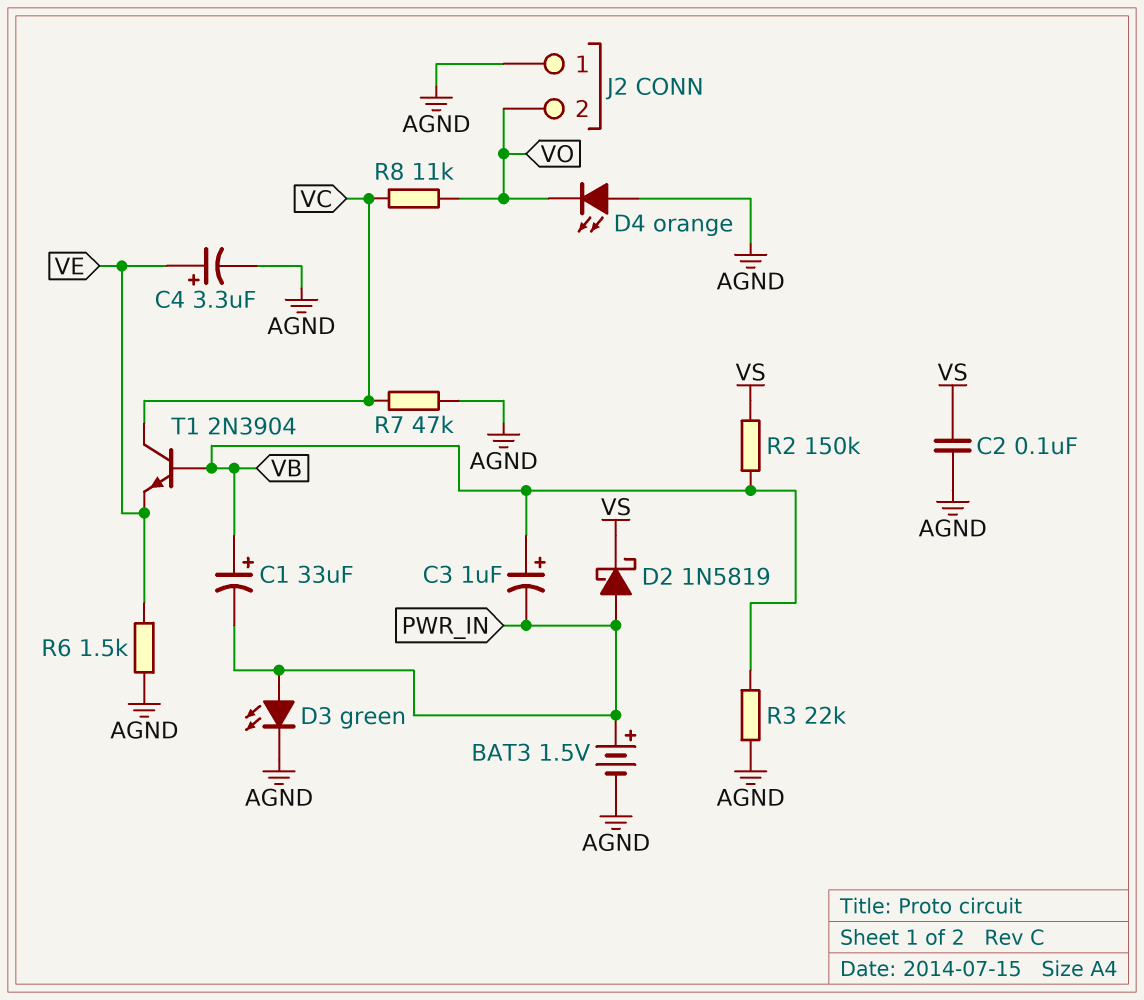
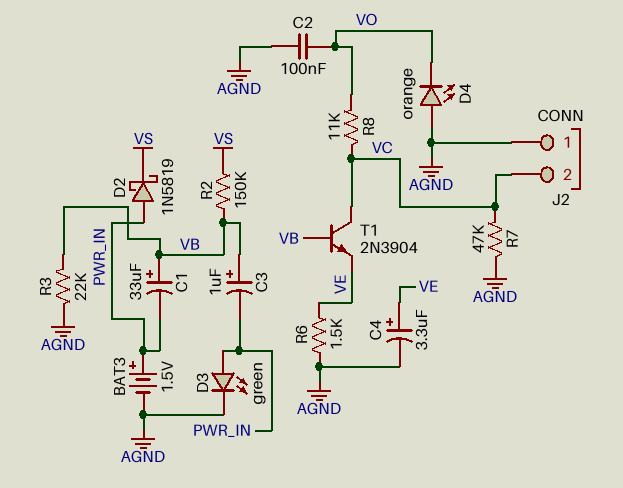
C2: 100nF (AGND, VS) -> 100nF (AGND, VO)
J2 pin 2: VO -> VC

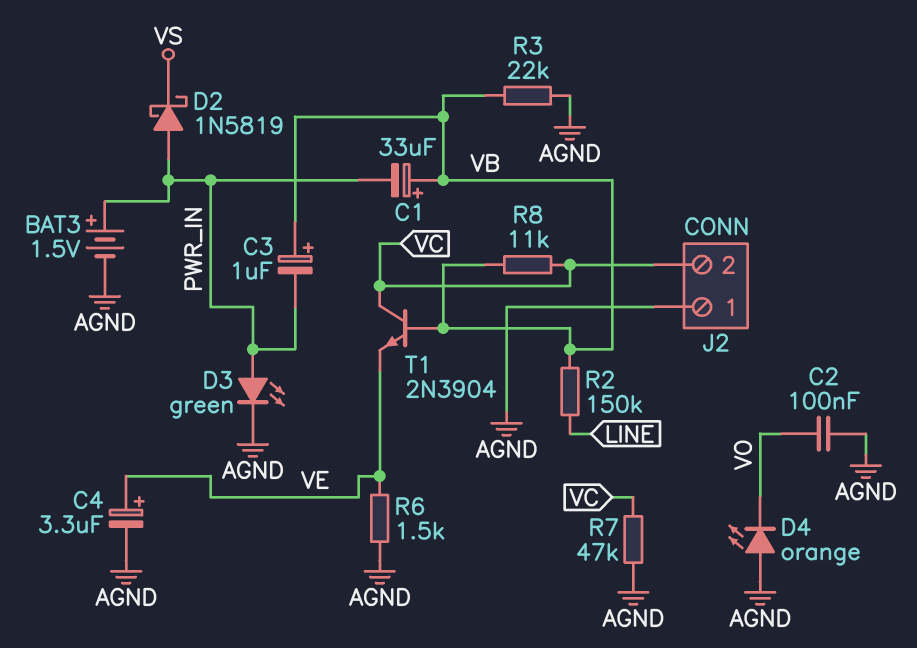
R2: 150k (VB, VS) -> 150k (LINE, VB)
R8: 11k (VC, VO) -> 11k (VB, VC)

